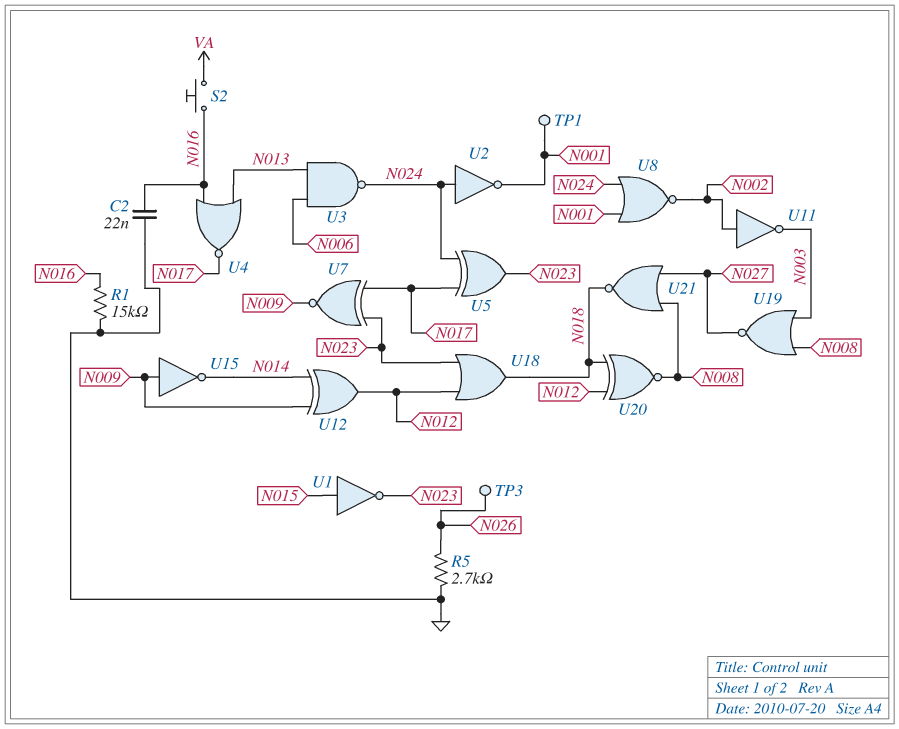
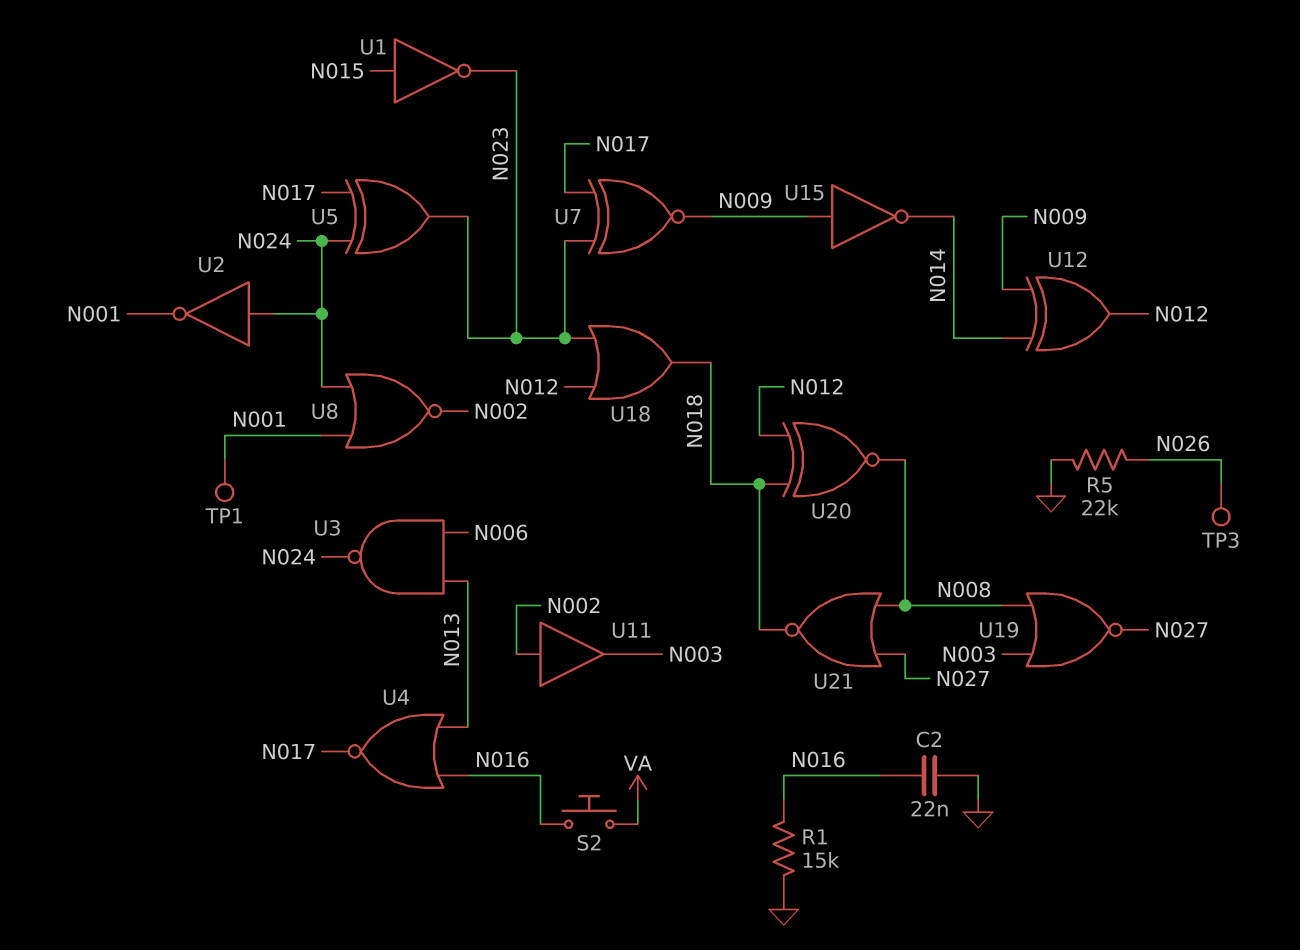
R5: 2.7k (GND, N026) -> 22k (GND, N026)
U11: NOT (in N002, out N003) -> buffer (in N002, out N003)

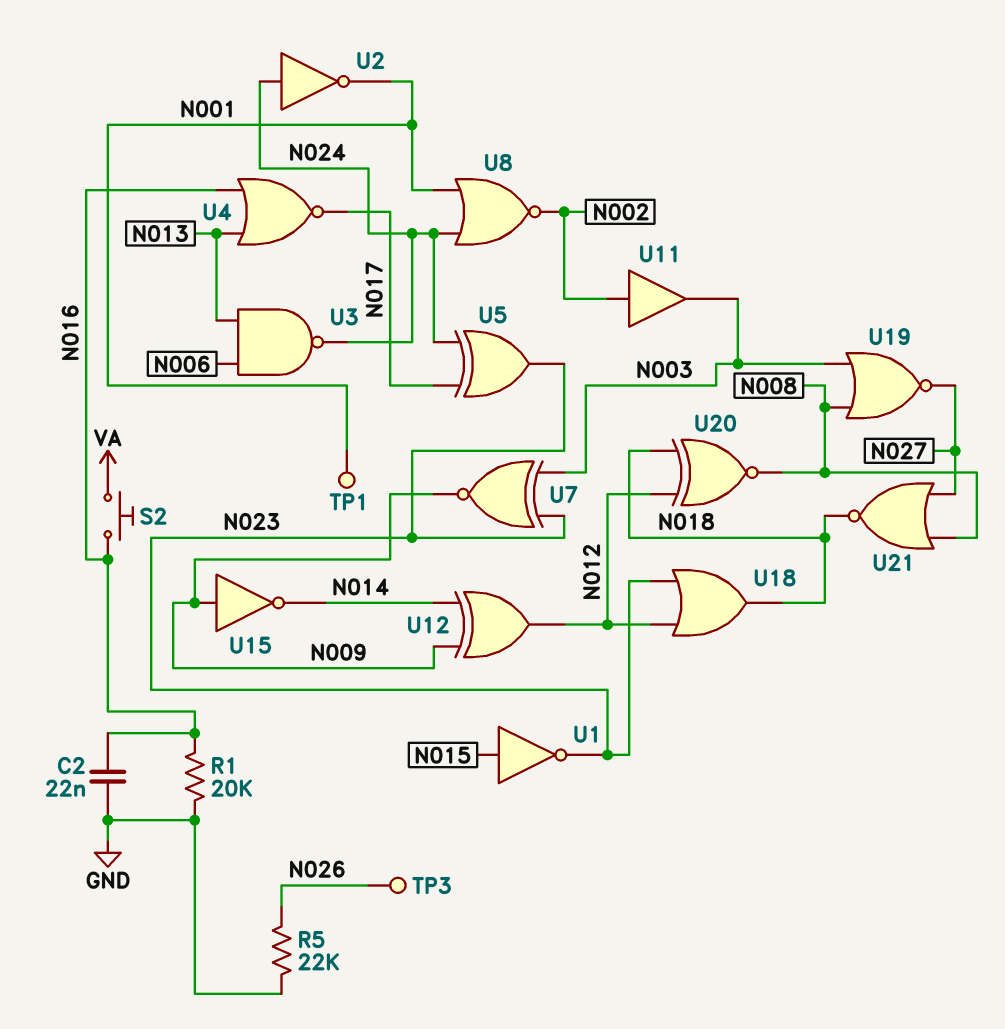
R1: 15k (GND, N016) -> 20k (GND, N016)
U7: XNOR (in N017, in N023, out N009) -> XNOR (in N003, in N023, out N009)

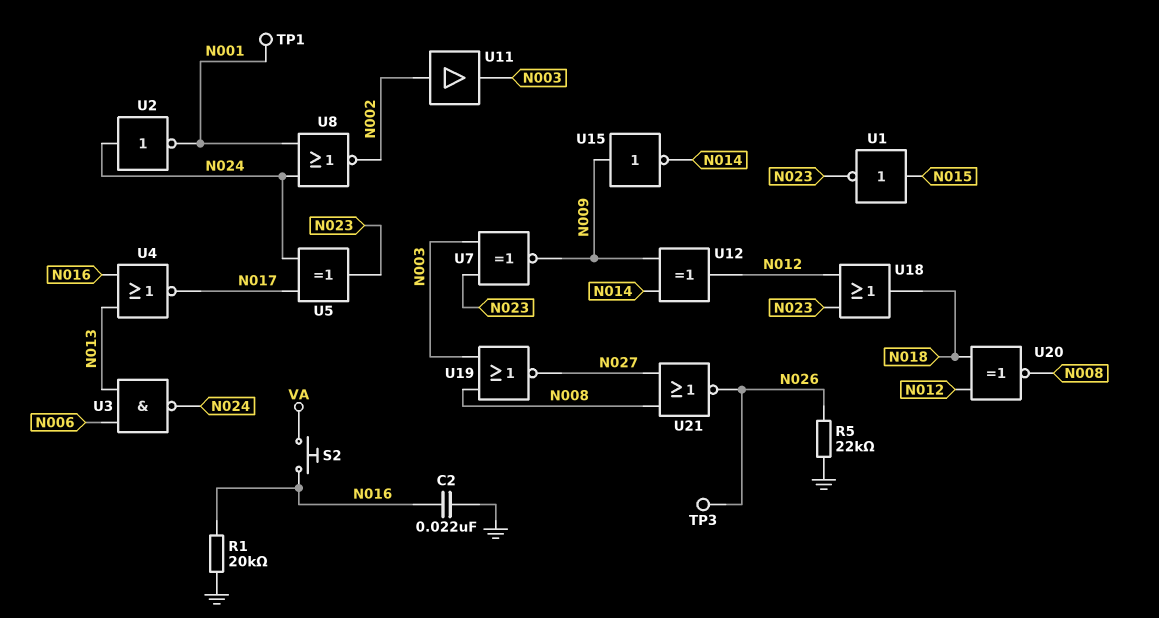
U21: NOR (in N008, in N027, out N018) -> NOR (in N008, in N027, out N026)

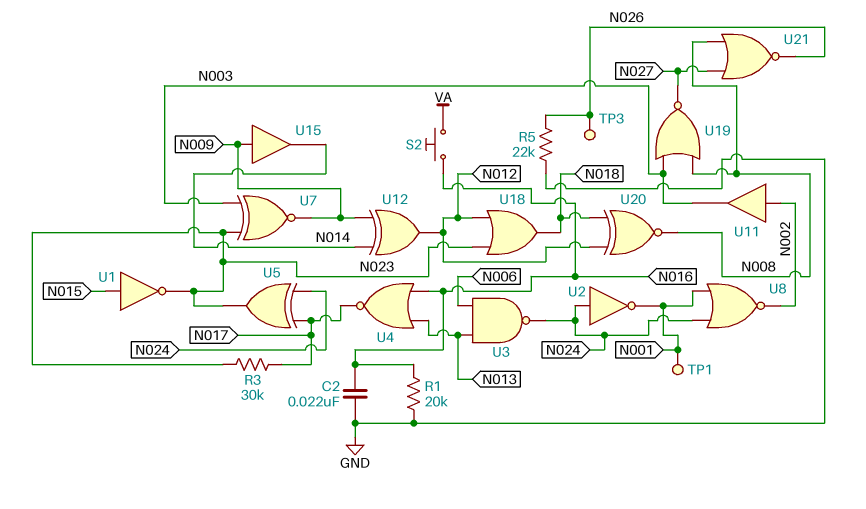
R3: none -> 30k (N017, N023)
U15: NOT (in N009, out N014) -> buffer (in N009, out N014)

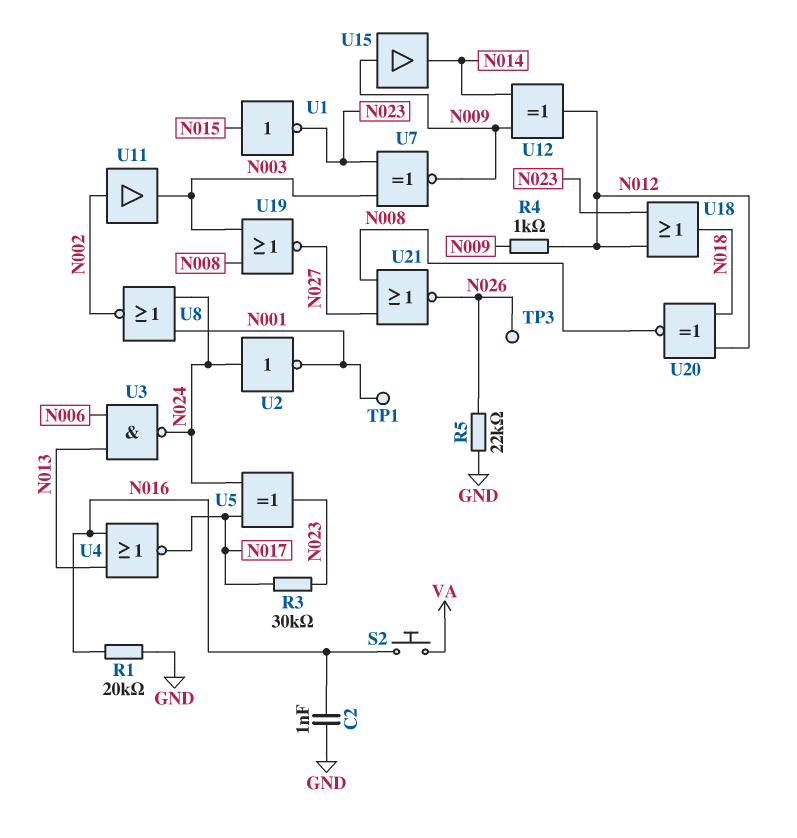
C2: 22nF (GND, N016) -> 1nF (GND, N016)
R4: none -> 1k (N009, N012)

